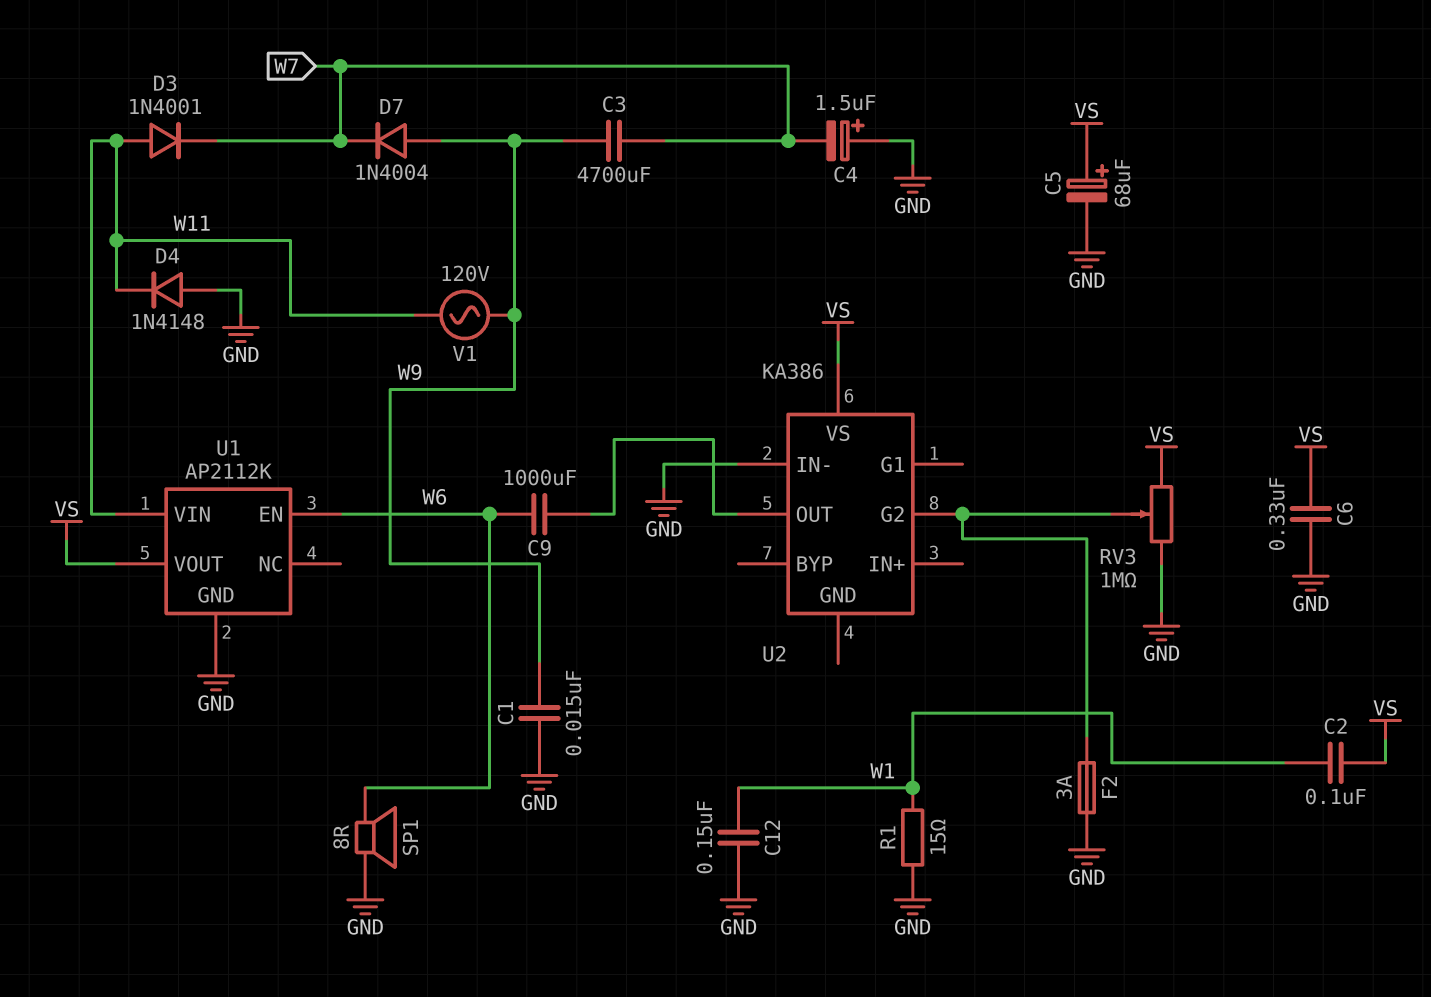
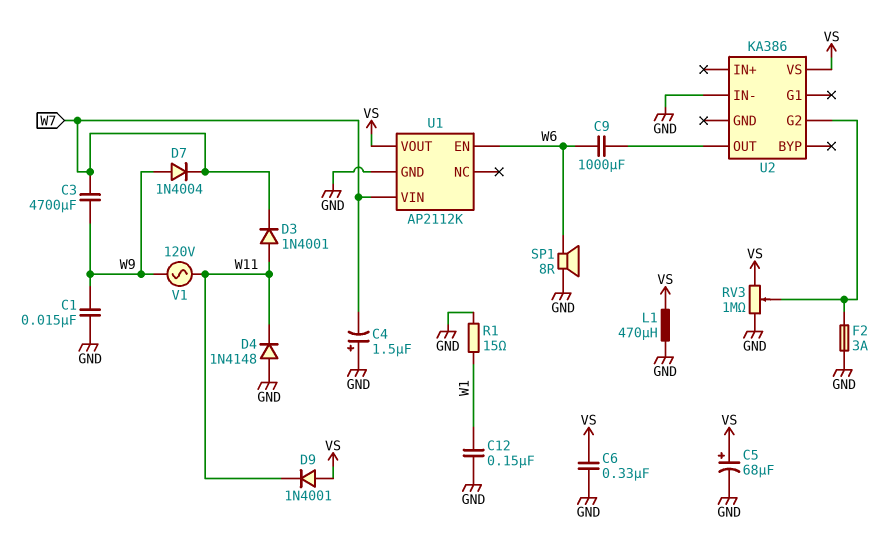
C2: 100nF (VS, W1) -> none
D9: none -> diode 1N4001 (A VS, K W11)
L1: none -> 470uH (GND, VS)
U1 pin VIN: W11 -> W7

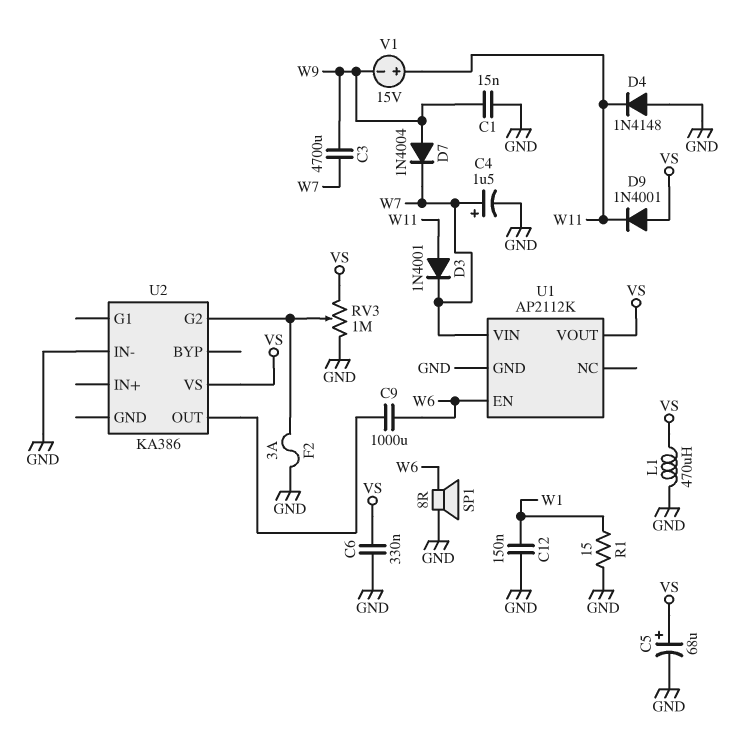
C4: 1.5uF (plus GND, minus W7) -> 1.5uF (plus W7, minus GND)
V1: AC 120V (W9, W11) -> 15V (plus W11, minus W9)

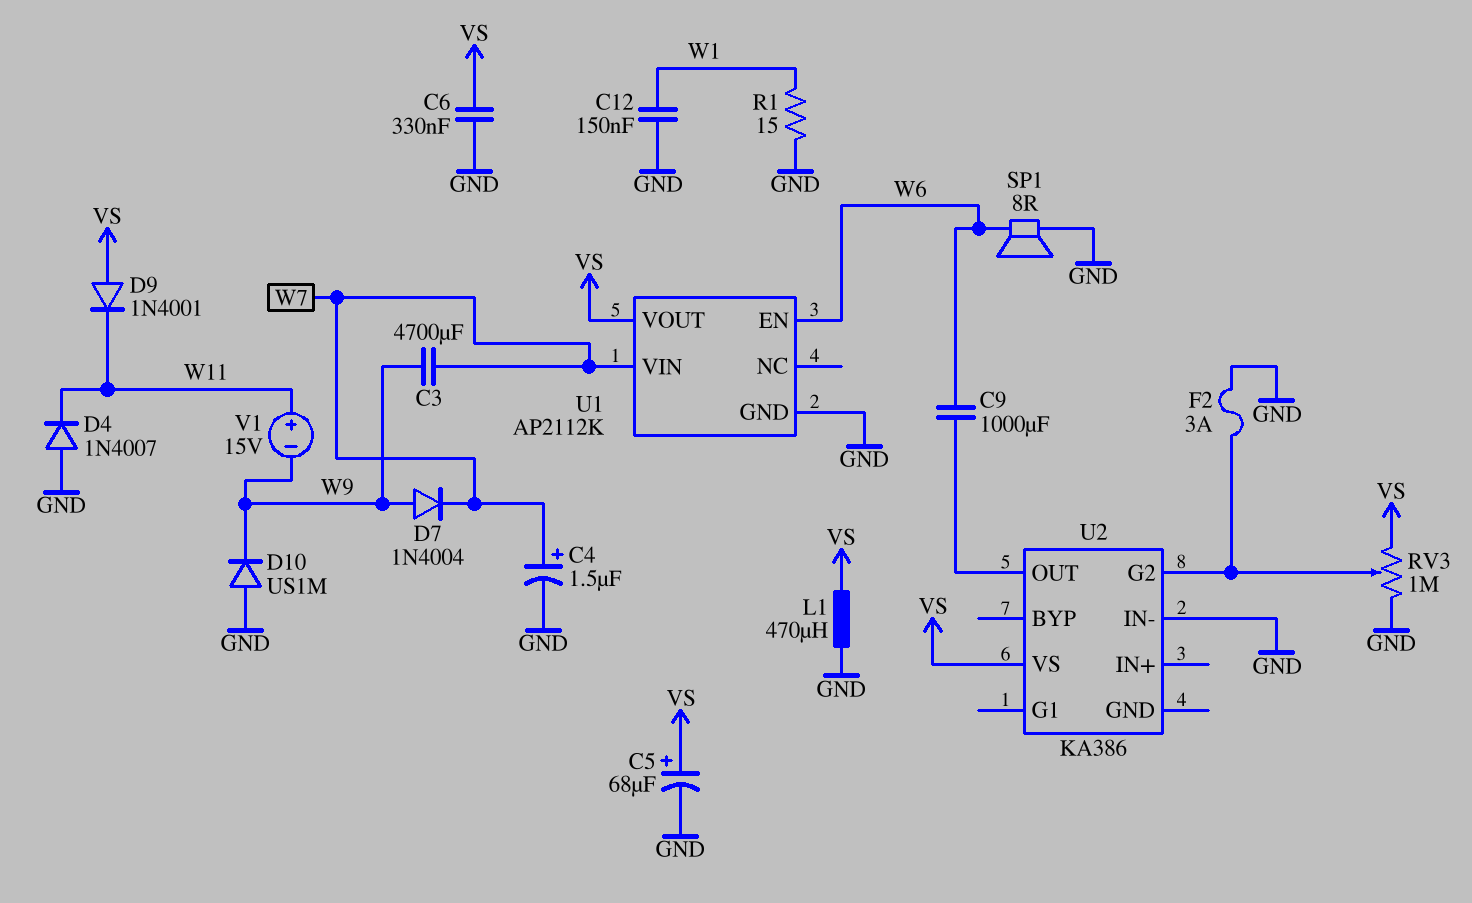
C1: 15nF (GND, W9) -> none
D3: diode 1N4001 (A W11, K W7) -> none
D4: diode 1N4148 (A GND, K W11) -> diode 1N4007 (A GND, K W11)
D10: none -> diode US1M (A GND, K W9)

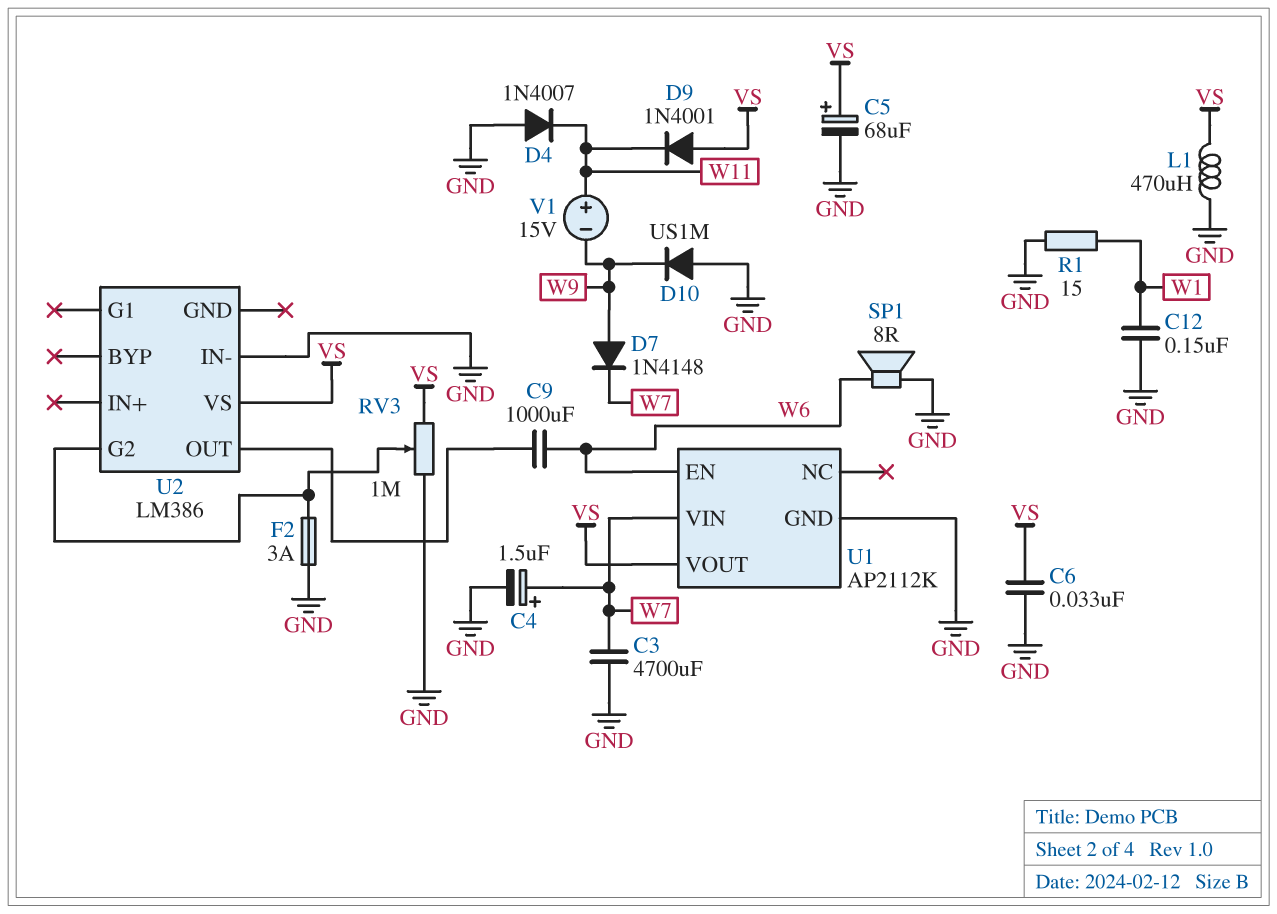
C3: 4700uF (W7, W9) -> 4700uF (GND, W7)
C6: 330nF (GND, VS) -> 33nF (GND, VS)
D7: diode 1N4004 (A W9, K W7) -> diode 1N4148 (A W9, K W7)
U2: KA386 -> LM386

